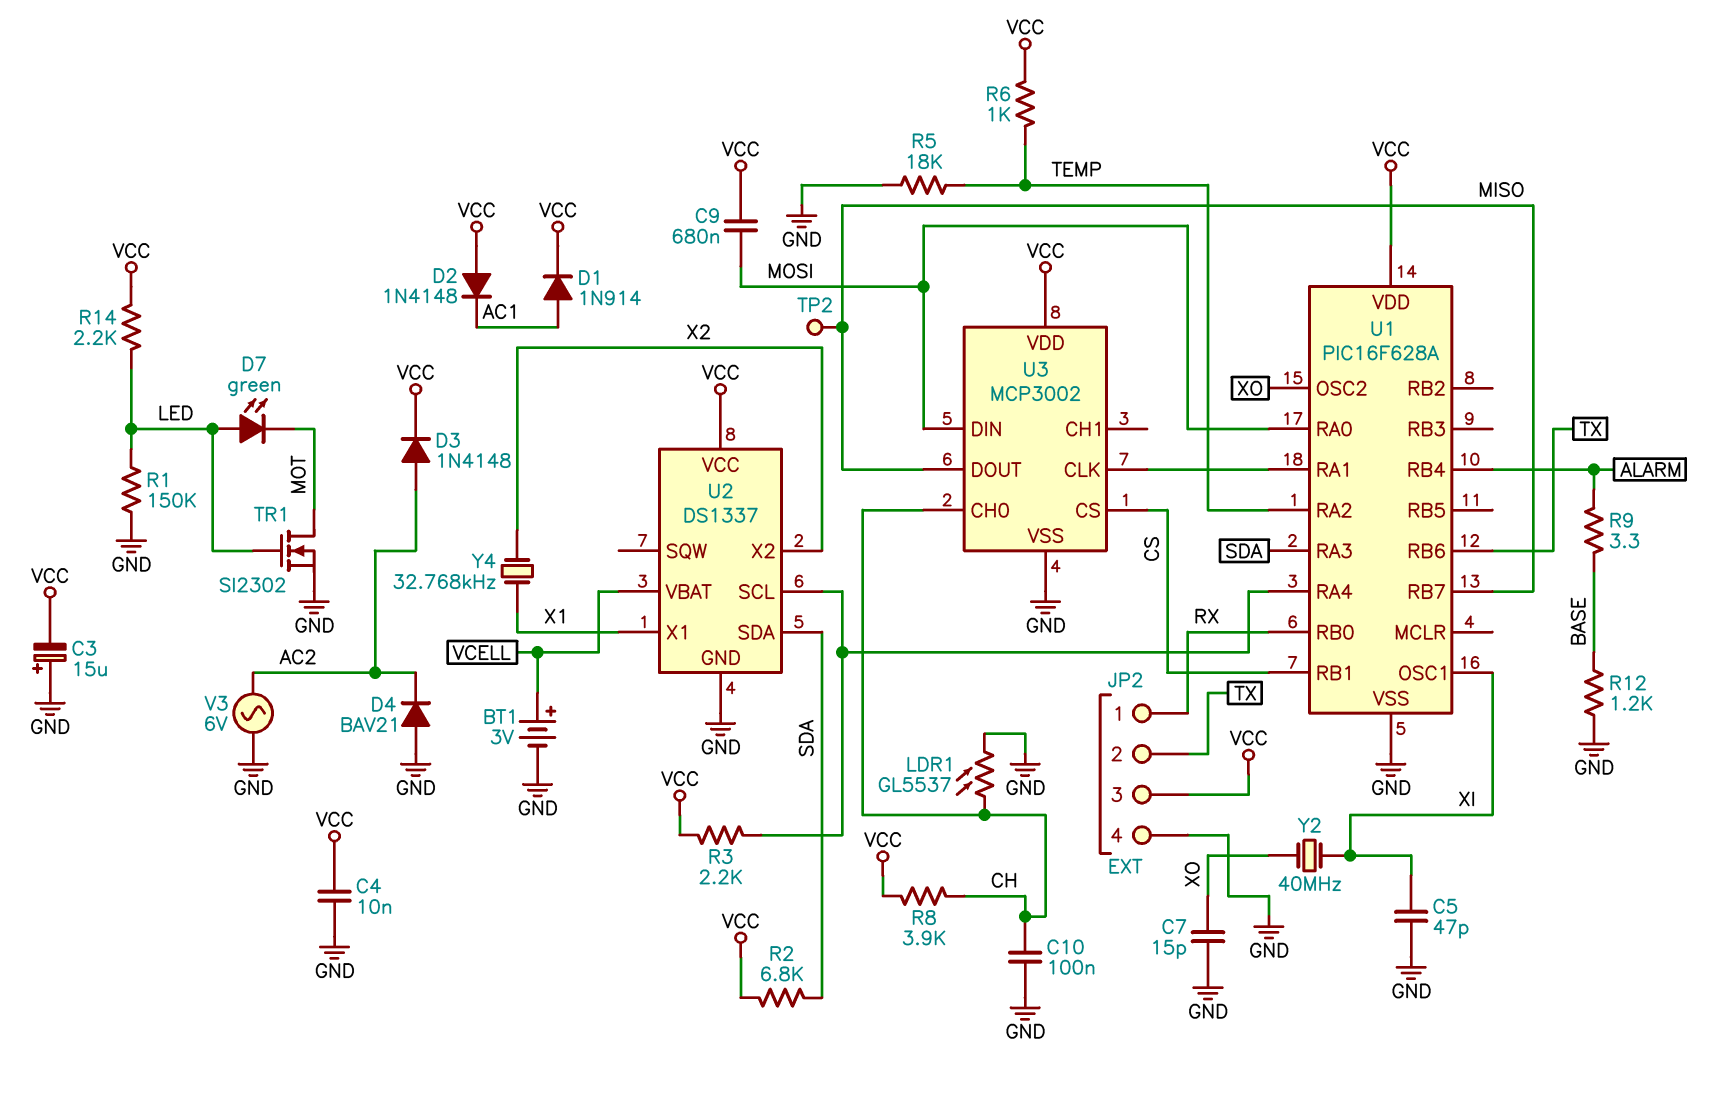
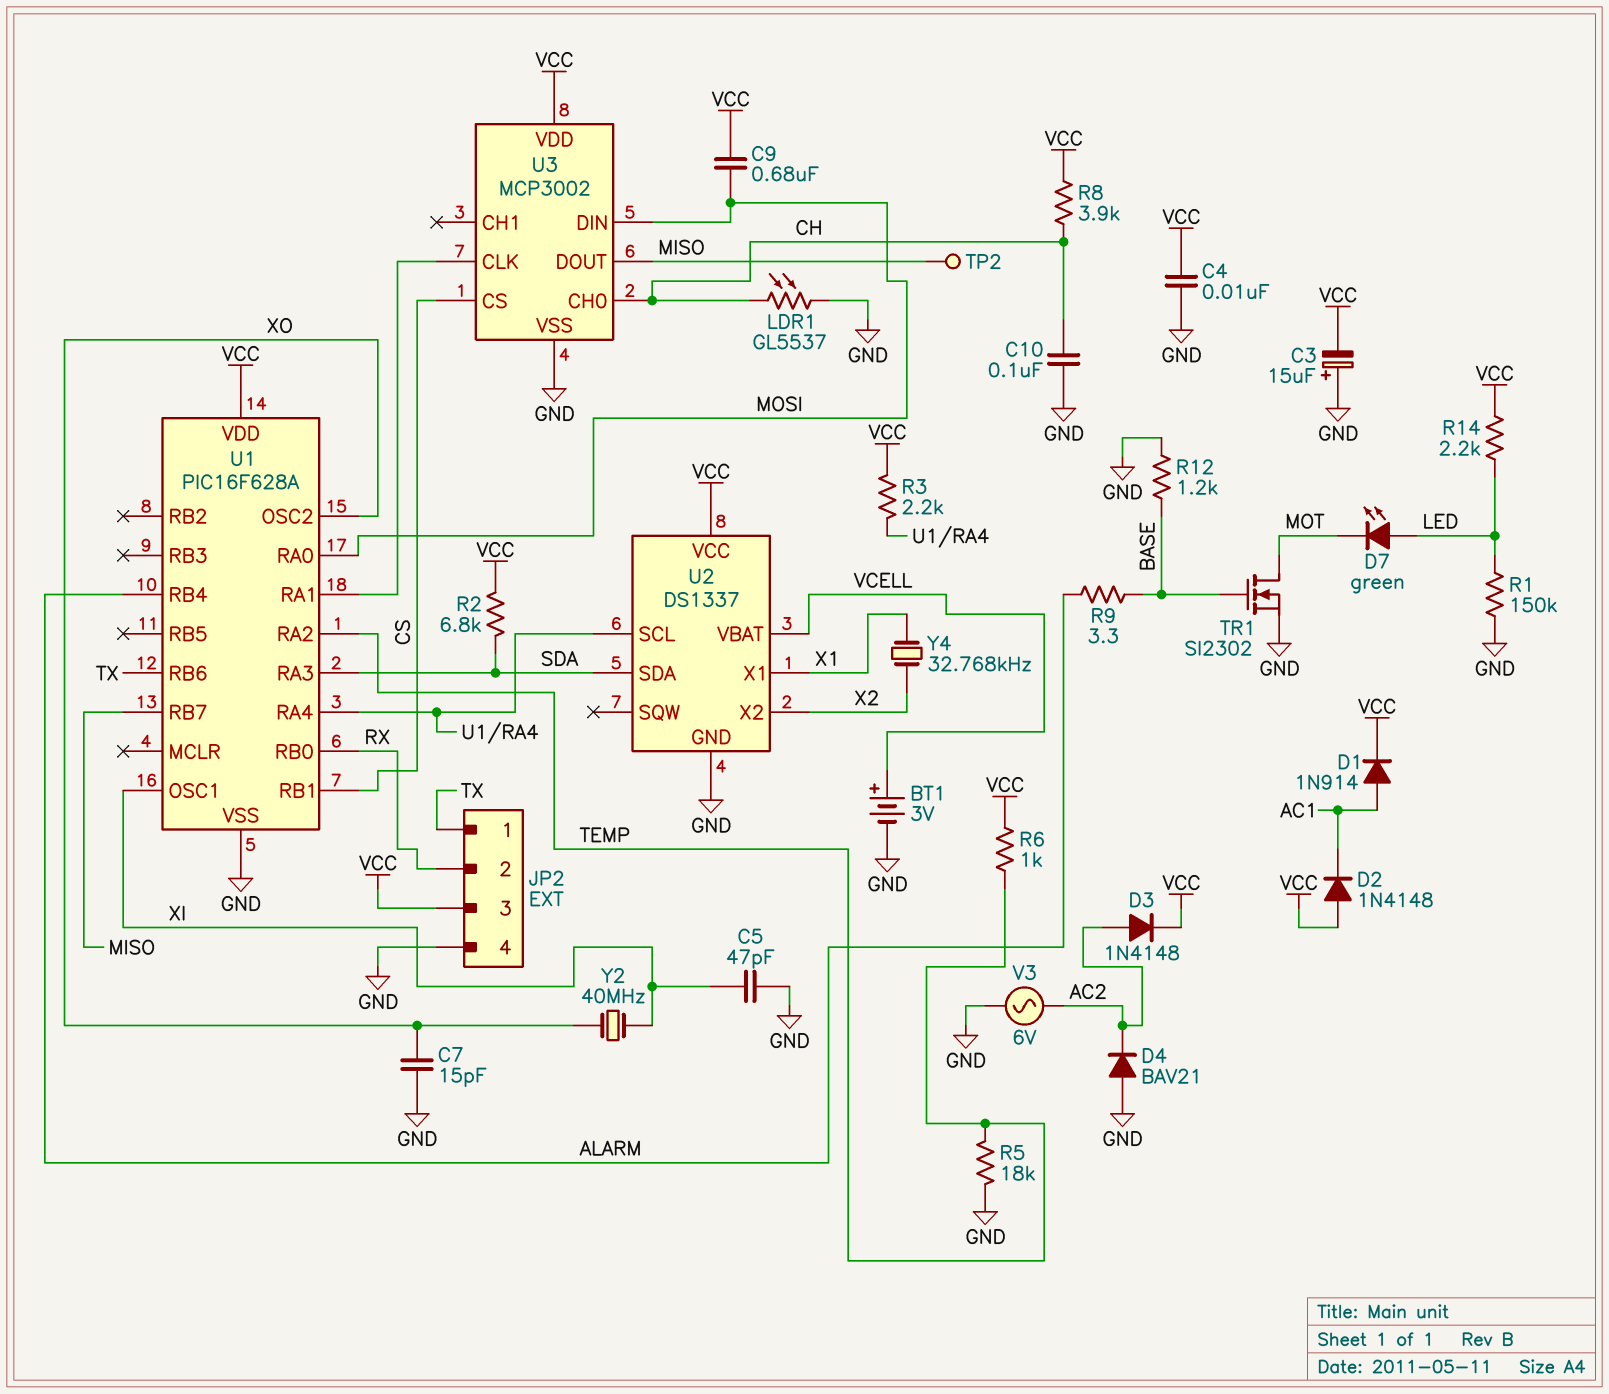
JP2 pin 1: RX -> TX
JP2 pin 2: TX -> RX
TR1: NMOS SI2302 (G LED, D MOT, S GND) -> NMOS SI2302 (G BASE, D MOT, S GND)

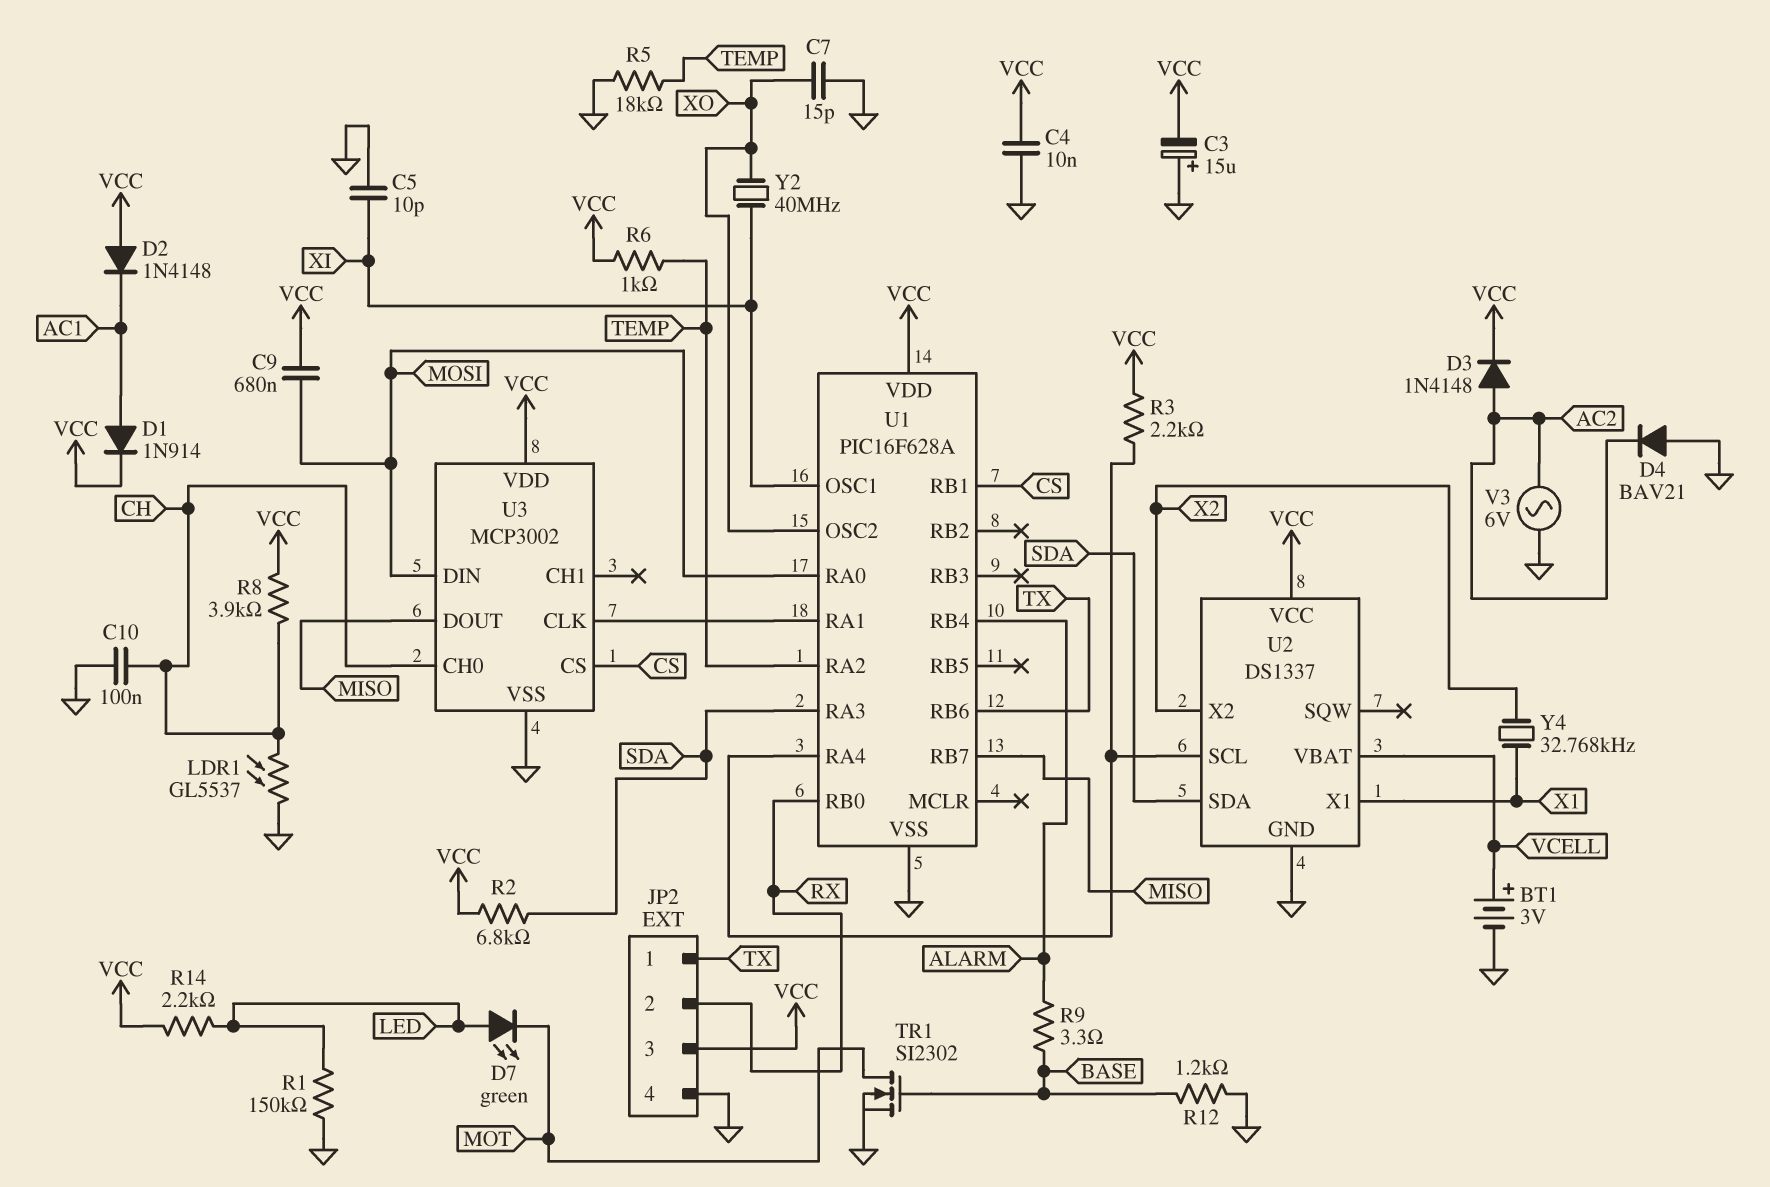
C5: 47pF (GND, XI) -> 10pF (GND, XI)
TP2: test point (MISO) -> none

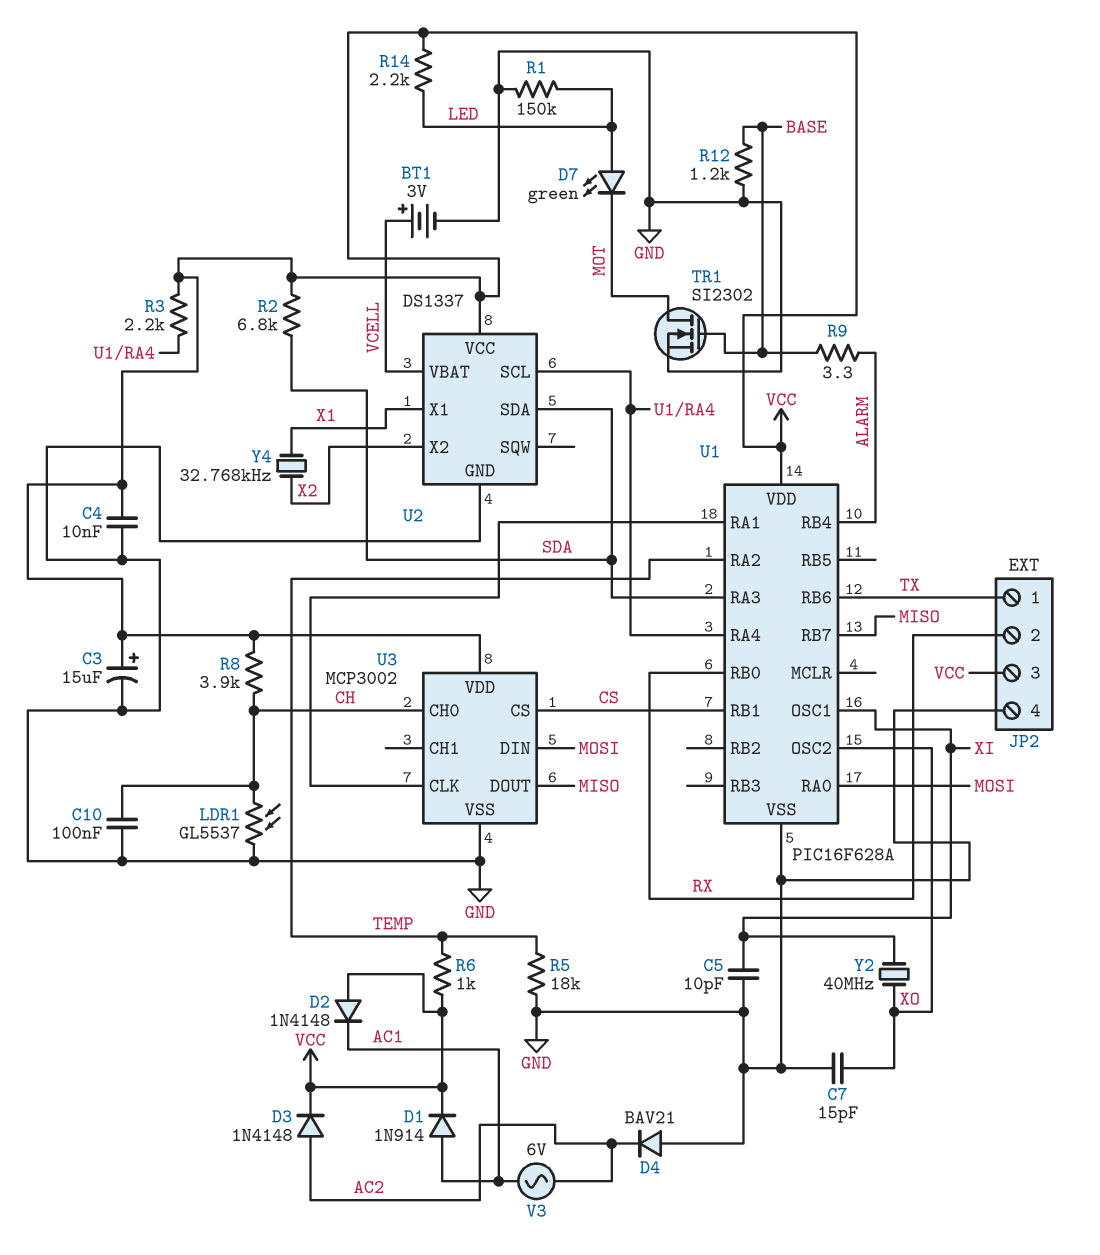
C3: 15uF (plus GND, minus VCC) -> 15uF (plus VCC, minus GND)
C9: 680nF (MOSI, VCC) -> none
V3: AC 6V (AC2, GND) -> AC 6V (AC1, AC2)

